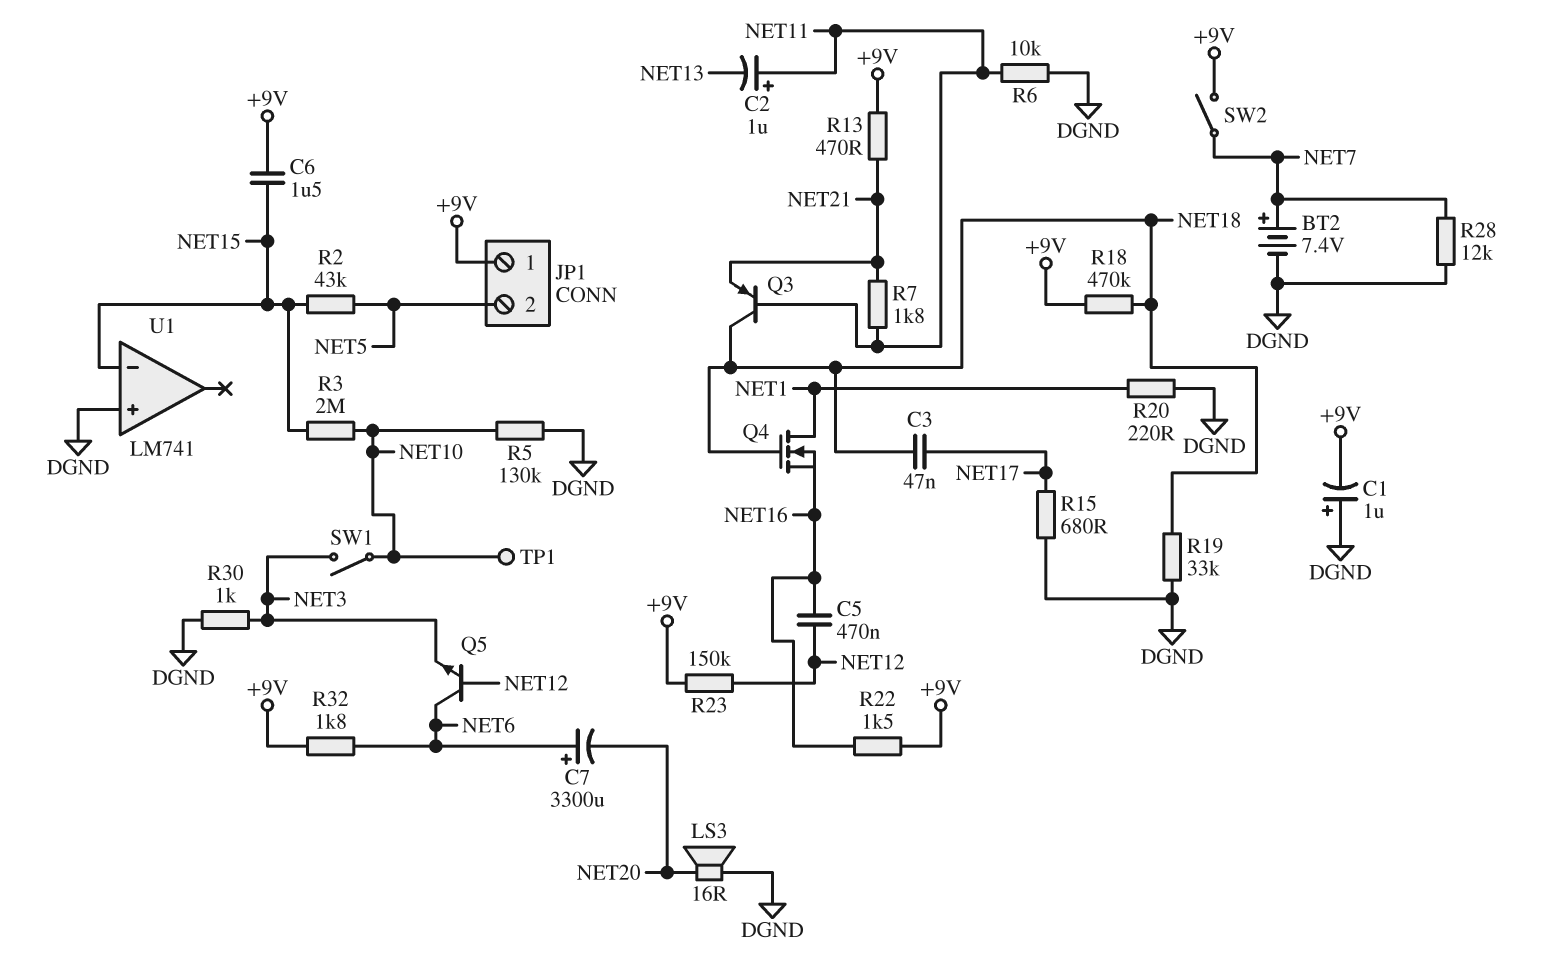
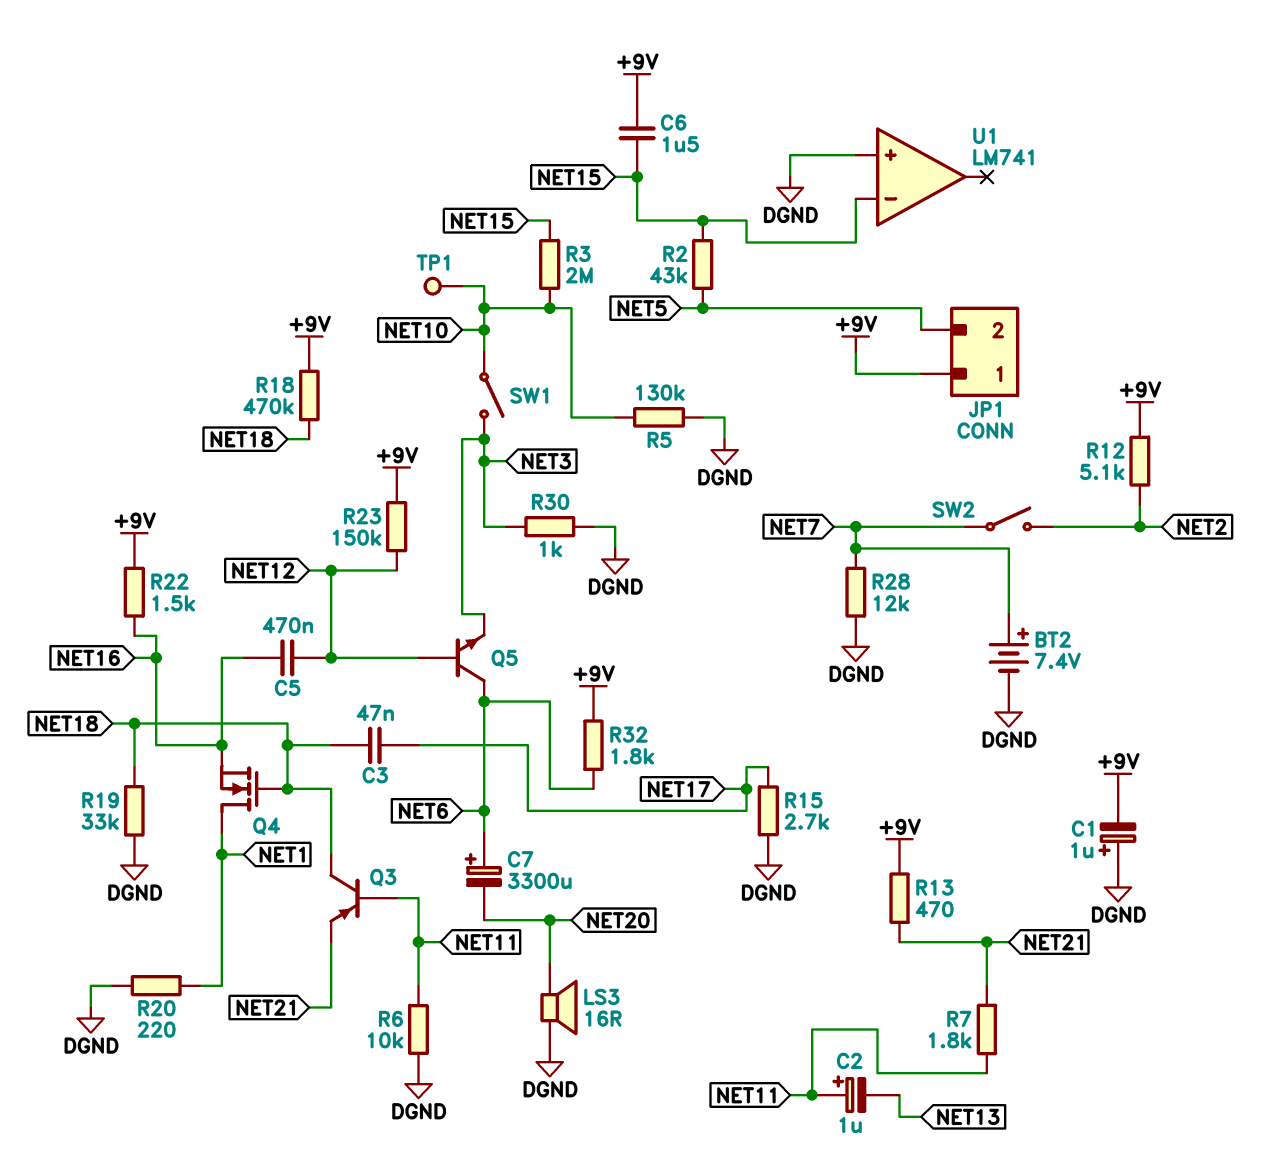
R12: none -> 5.1k (+9V, NET2)
R15: 680 (DGND, NET17) -> 2.7k (DGND, NET17)
SW2: switch (+9V, NET7) -> switch (NET2, NET7)

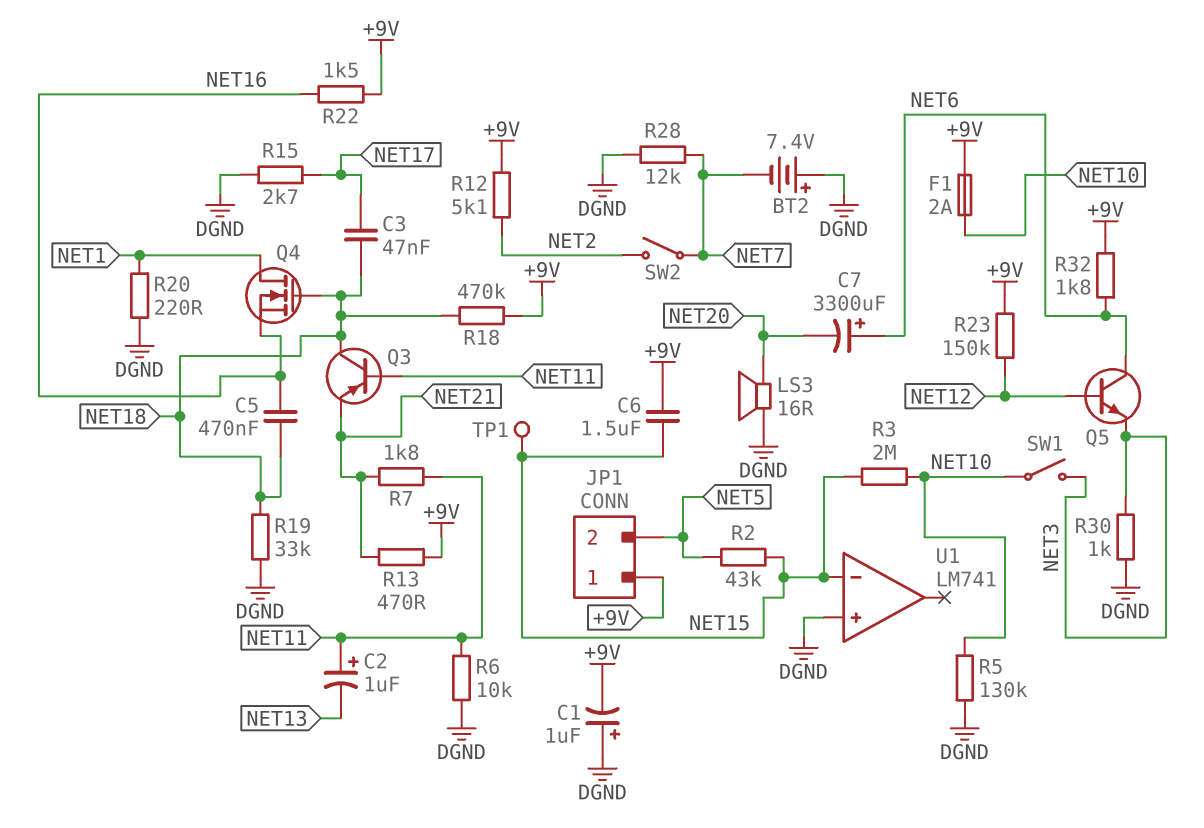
BT2: 7.4V (plus NET7, minus DGND) -> 7.4V (plus DGND, minus NET7)
C5: 470nF (NET12, NET16) -> 470nF (NET16, NET18)
F1: none -> 2A (+9V, NET10)
TP1: test point (NET10) -> test point (NET15)

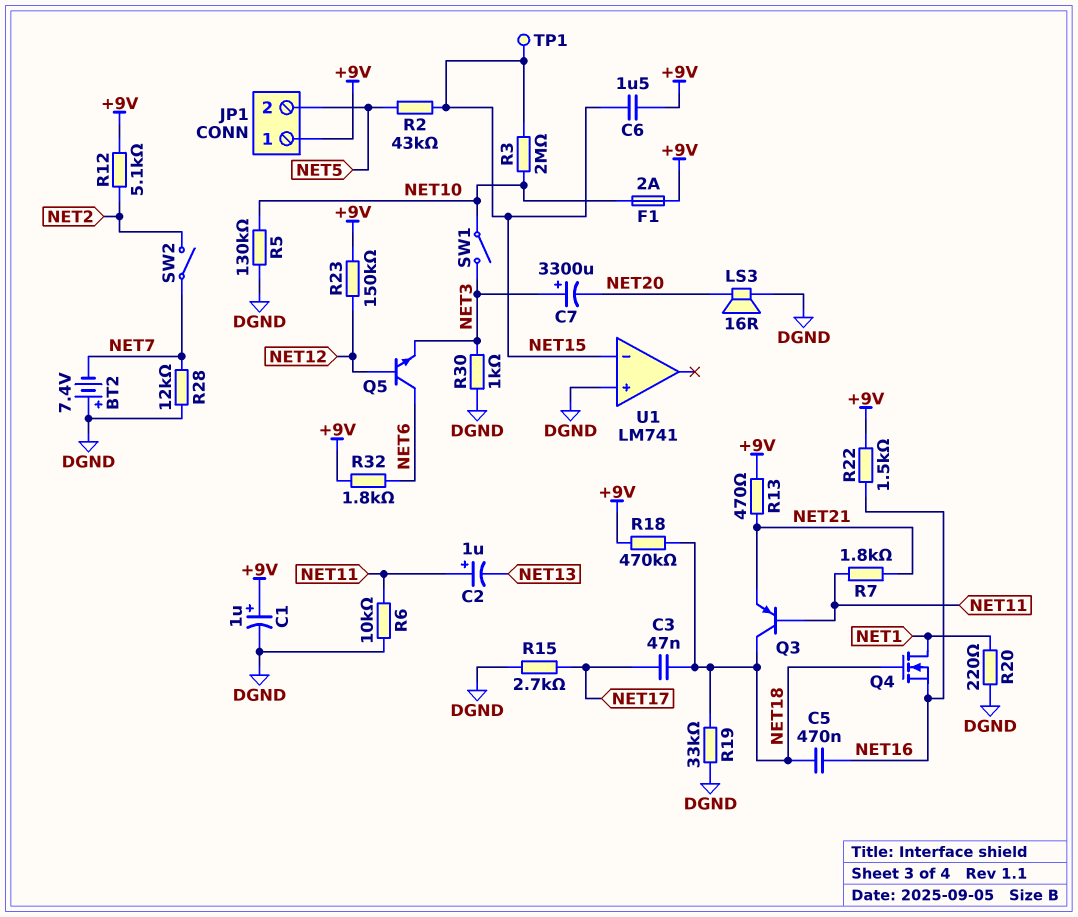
C1: 1uF (plus DGND, minus +9V) -> 1uF (plus +9V, minus DGND)
C7: 3300uF (plus NET6, minus NET20) -> 3300uF (plus NET3, minus NET20)

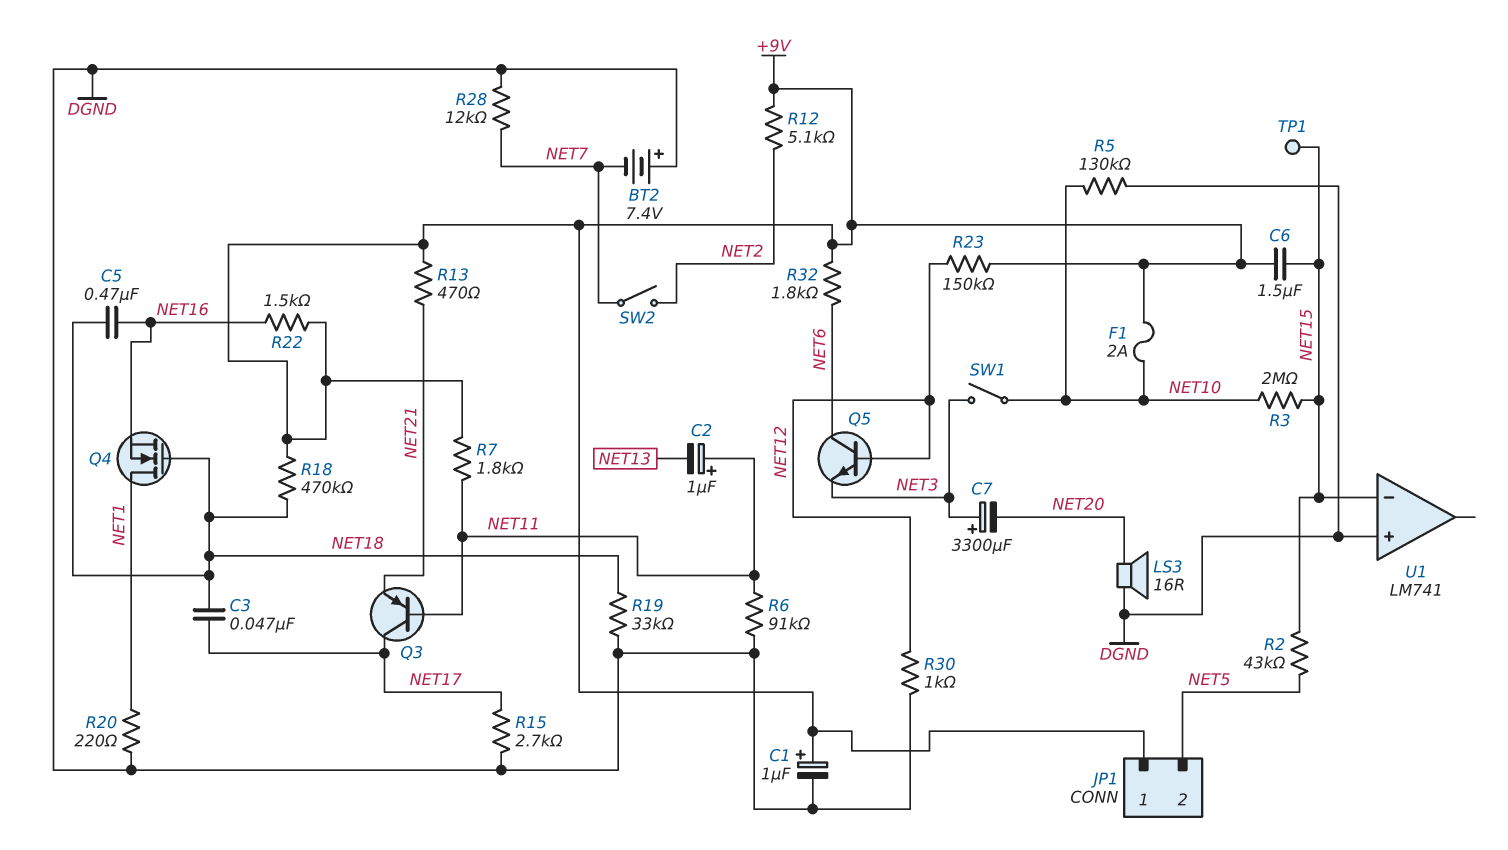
Q3: PNP (B NET11, C NET18, E NET21) -> PNP (B NET11, C NET17, E NET21)
R6: 10k (DGND, NET11) -> 91k (DGND, NET11)
R7: 1.8k (NET11, NET21) -> 1.8k (+9V, NET11)
R30: 1k (DGND, NET3) -> 1k (DGND, NET12)

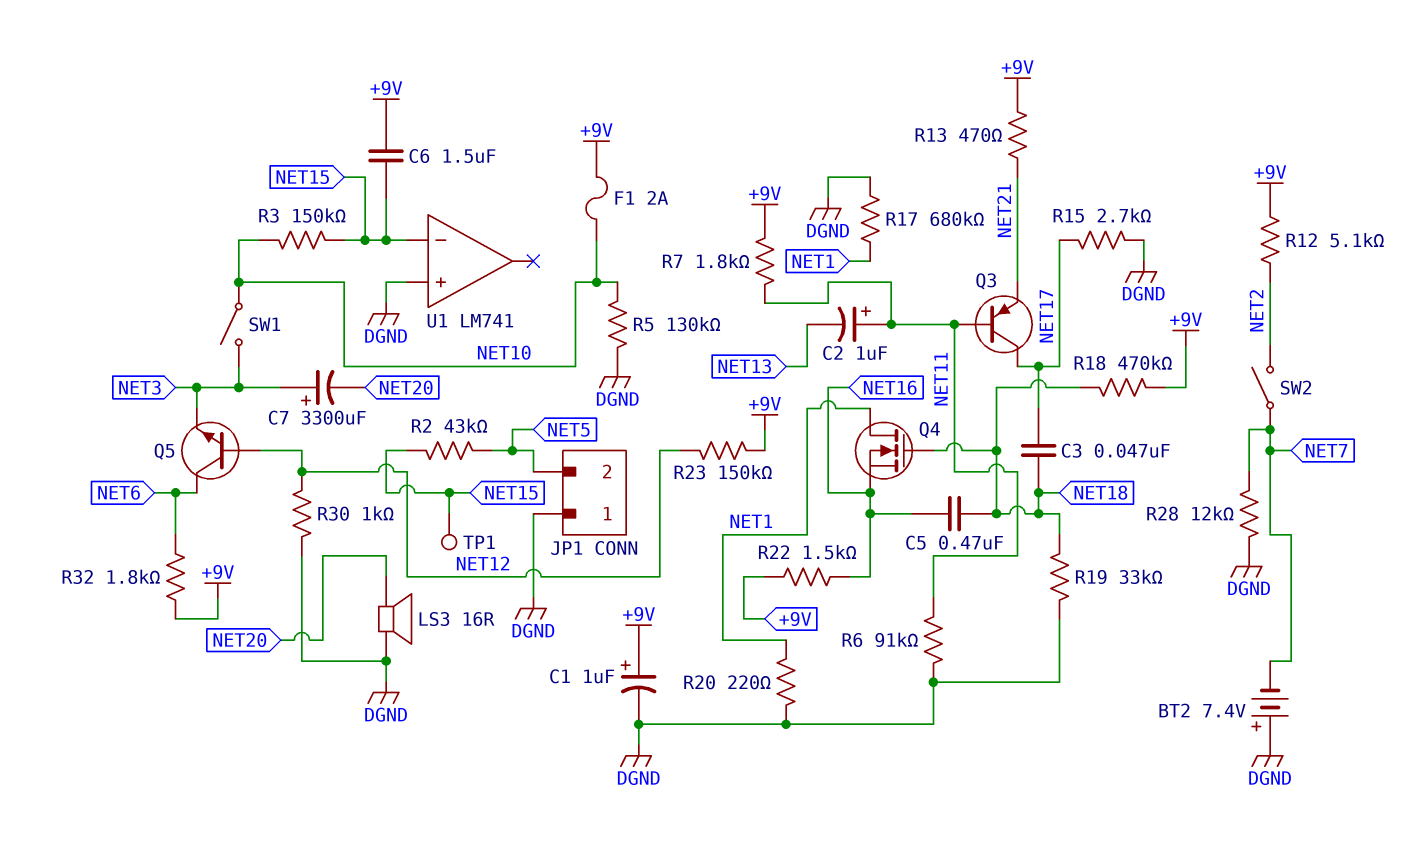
JP1 pin 1: +9V -> DGND
R3: 2M (NET10, NET15) -> 150k (NET10, NET15)
R17: none -> 680k (DGND, NET1)

